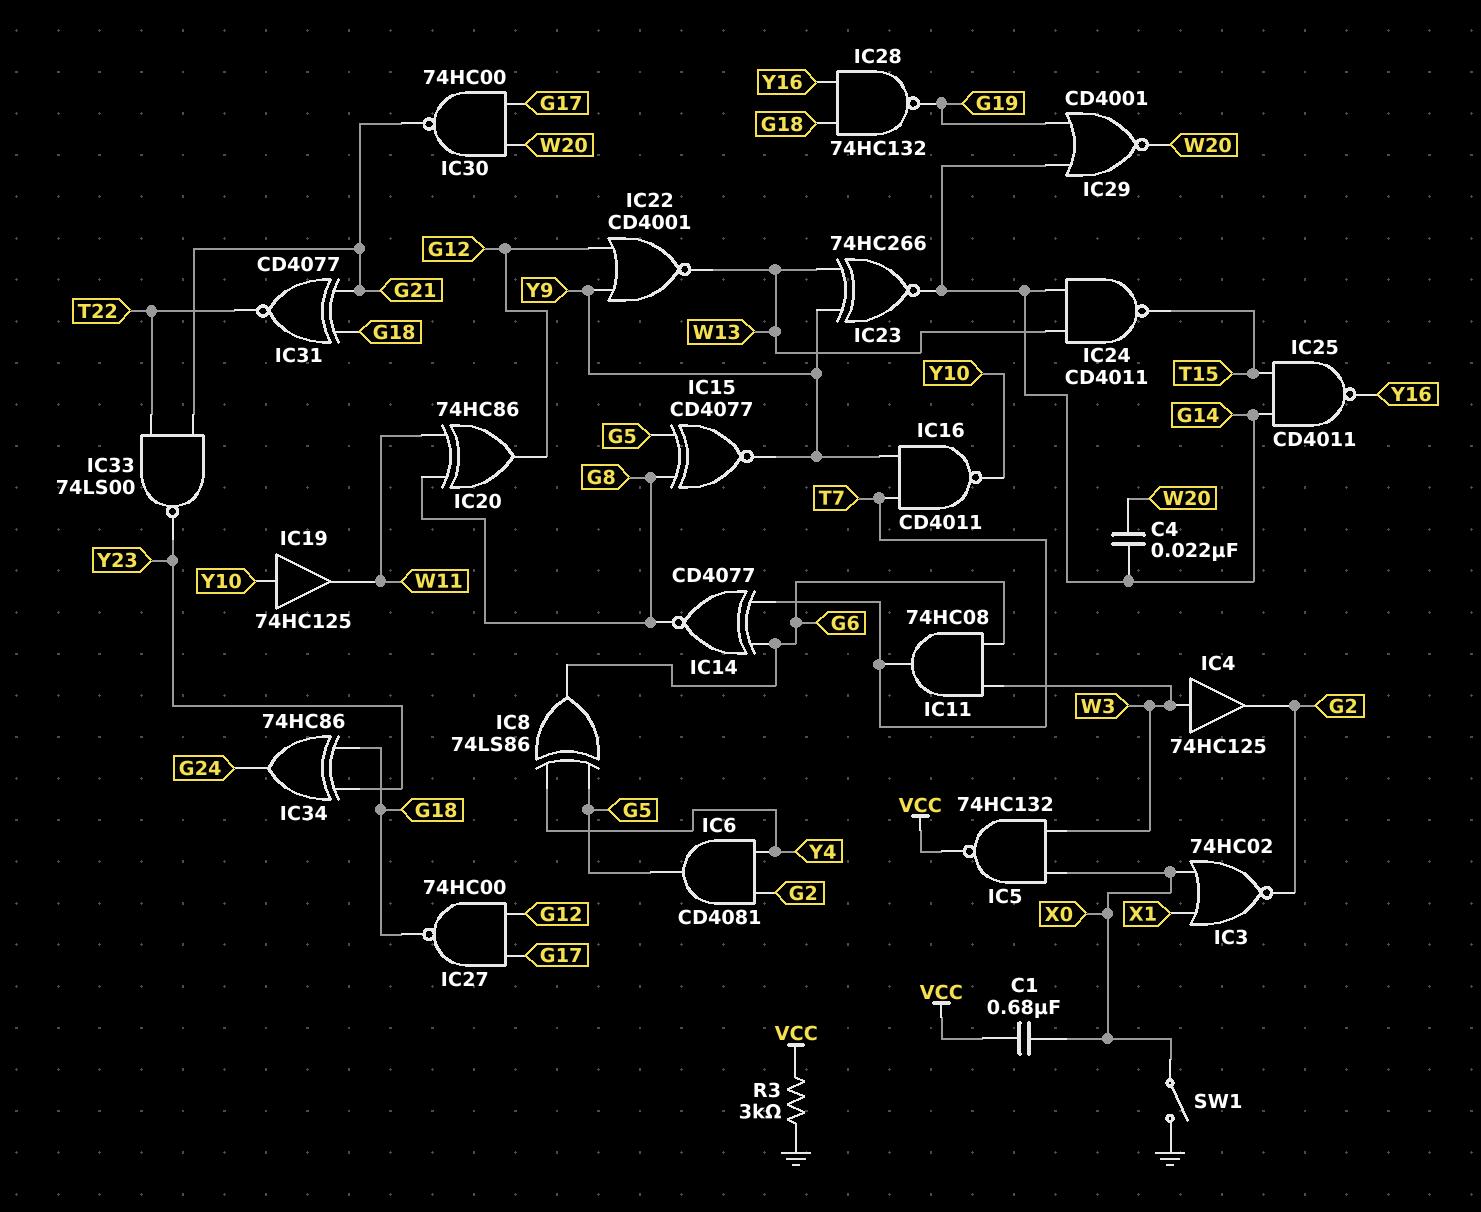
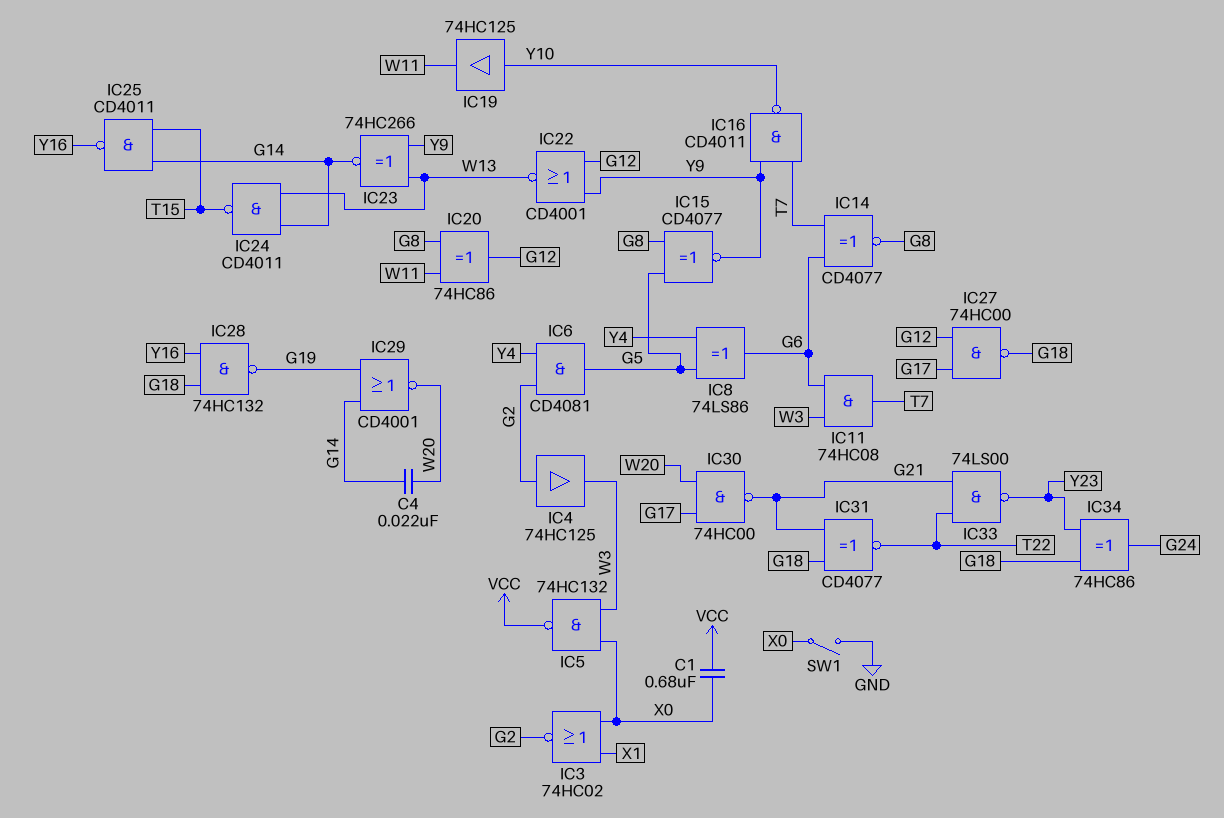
IC4: buffer 74HC125 (in W3, out G2) -> buffer 74HC125 (in G2, out W3)
R3: 3k (GND, VCC) -> none

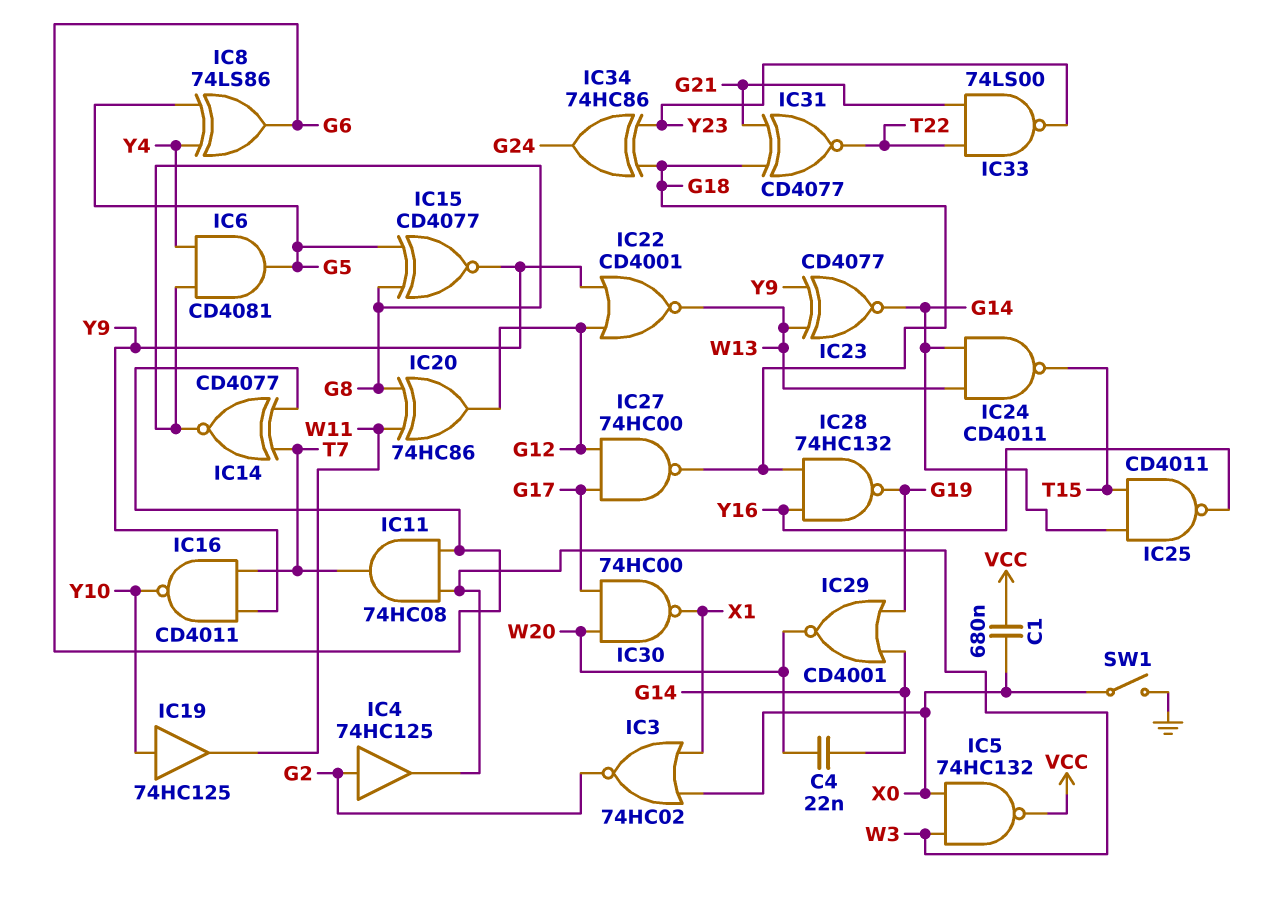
IC6: AND CD4081 (in G2, in Y4, out G5) -> AND CD4081 (in G8, in Y4, out G5)
IC23: XNOR 74HC266 (in W13, in Y9, out G14) -> XNOR CD4077 (in W13, in Y9, out G14)
IC30: NAND 74HC00 (in G17, in W20, out G21) -> NAND 74HC00 (in G17, in W20, out X1)

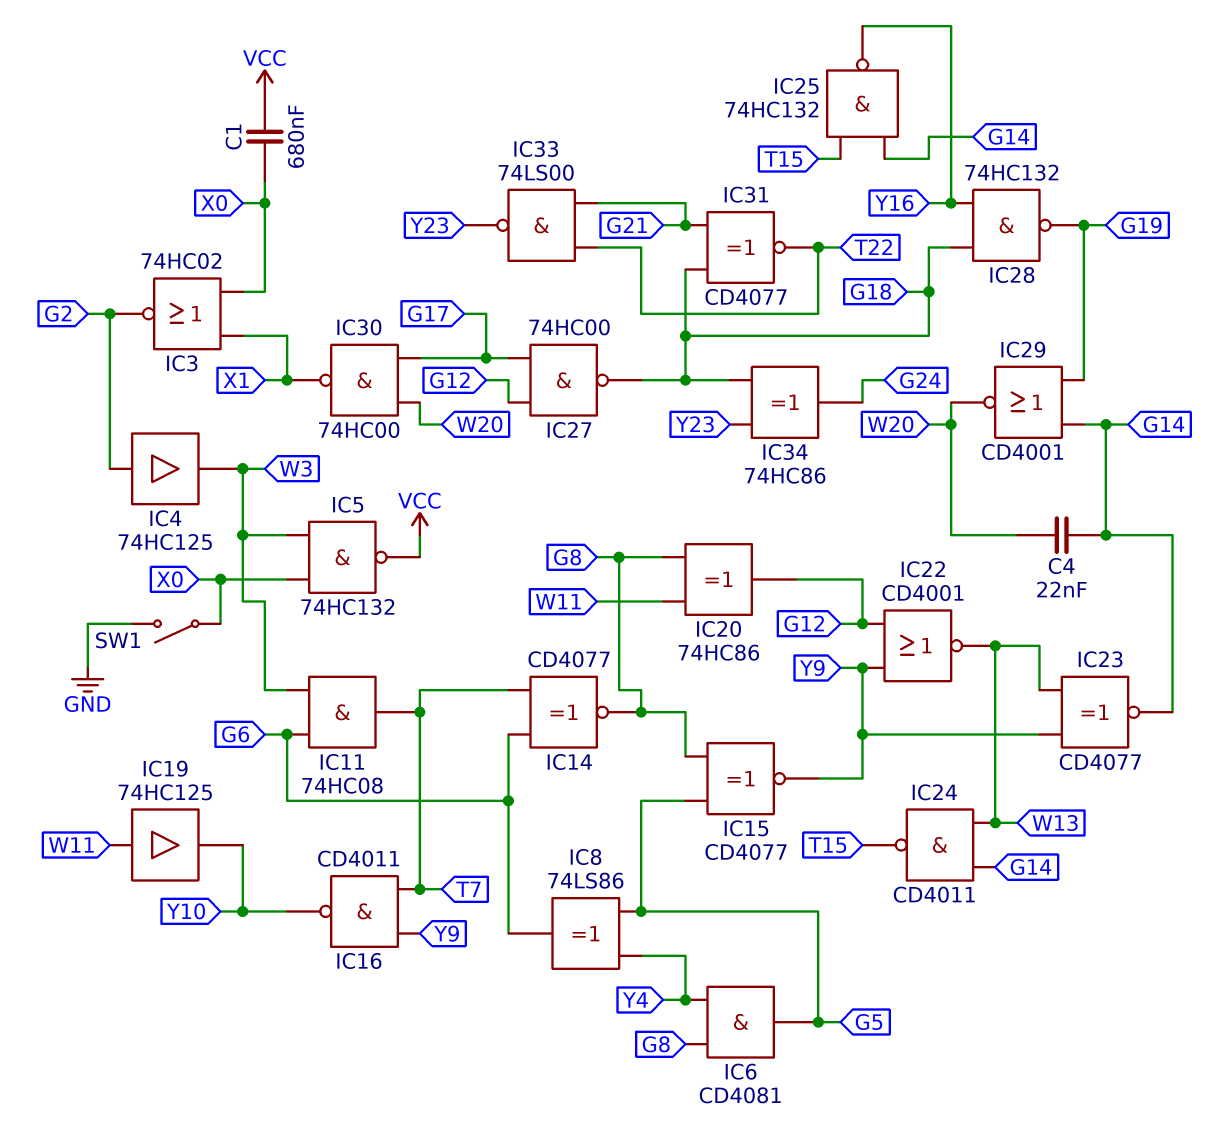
IC19: buffer 74HC125 (in Y10, out W11) -> buffer 74HC125 (in W11, out Y10)
IC25: NAND CD4011 (in G14, in T15, out Y16) -> NAND 74HC132 (in G14, in T15, out Y16)

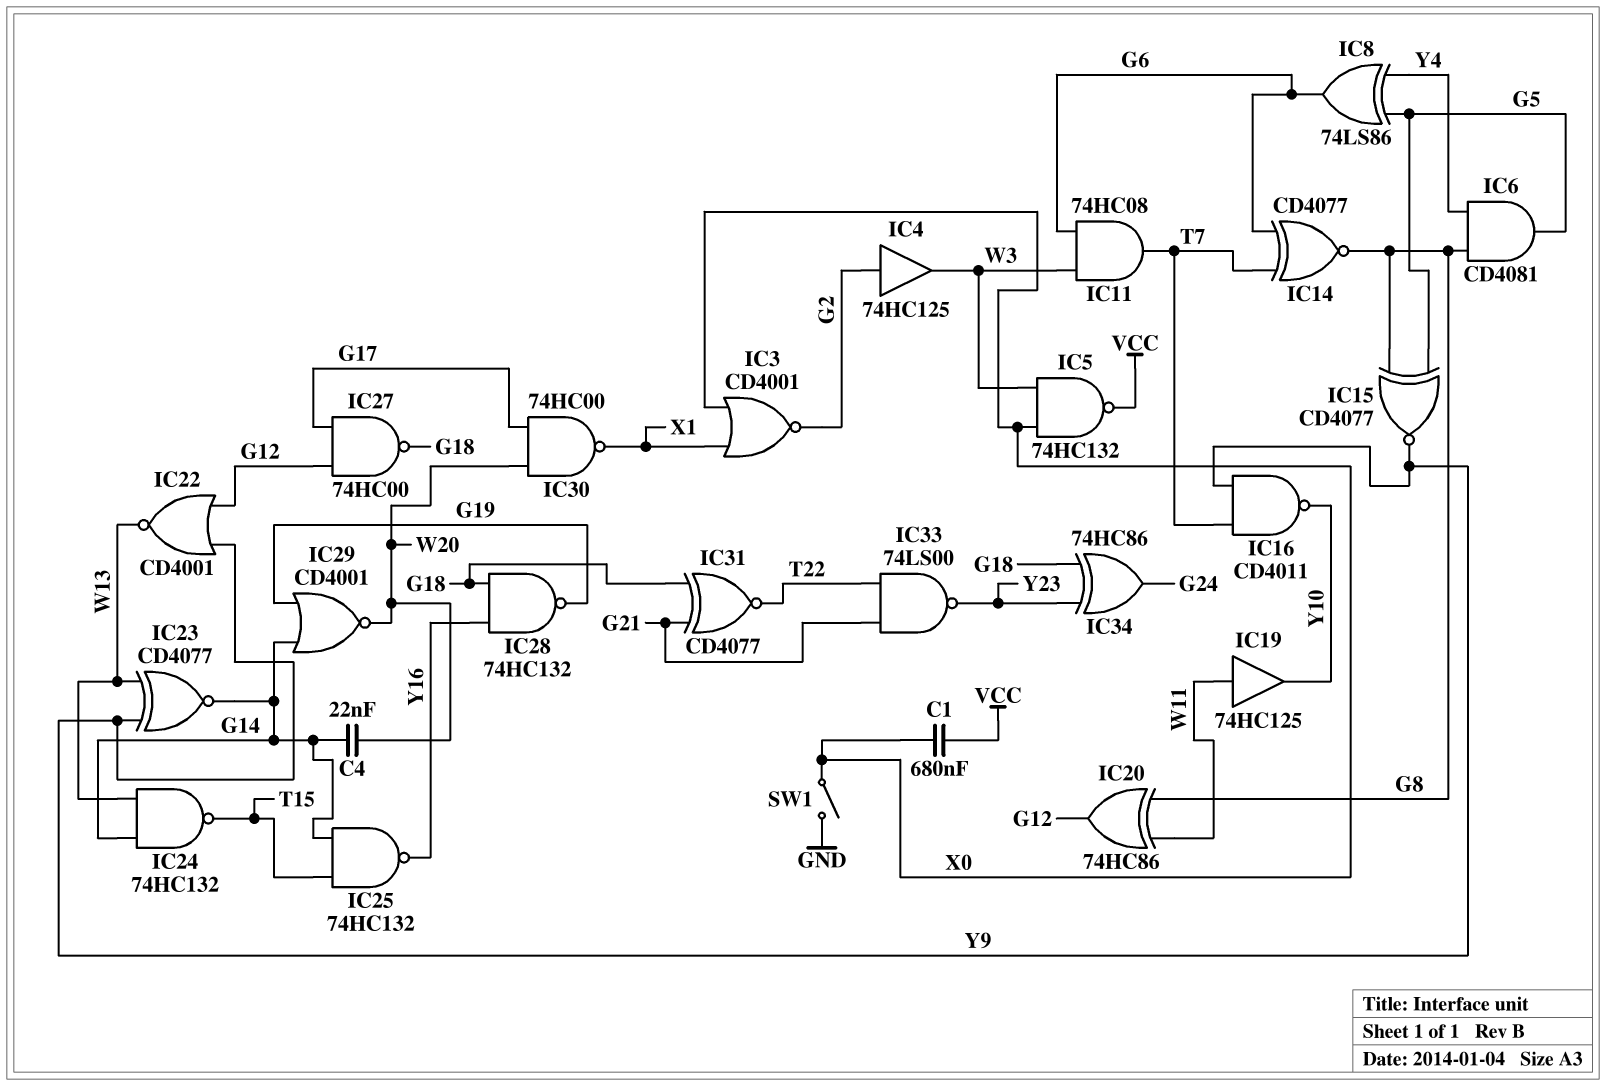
IC3: NOR 74HC02 (in X0, in X1, out G2) -> NOR CD4001 (in X0, in X1, out G2)
IC24: NAND CD4011 (in G14, in W13, out T15) -> NAND 74HC132 (in G14, in W13, out T15)

